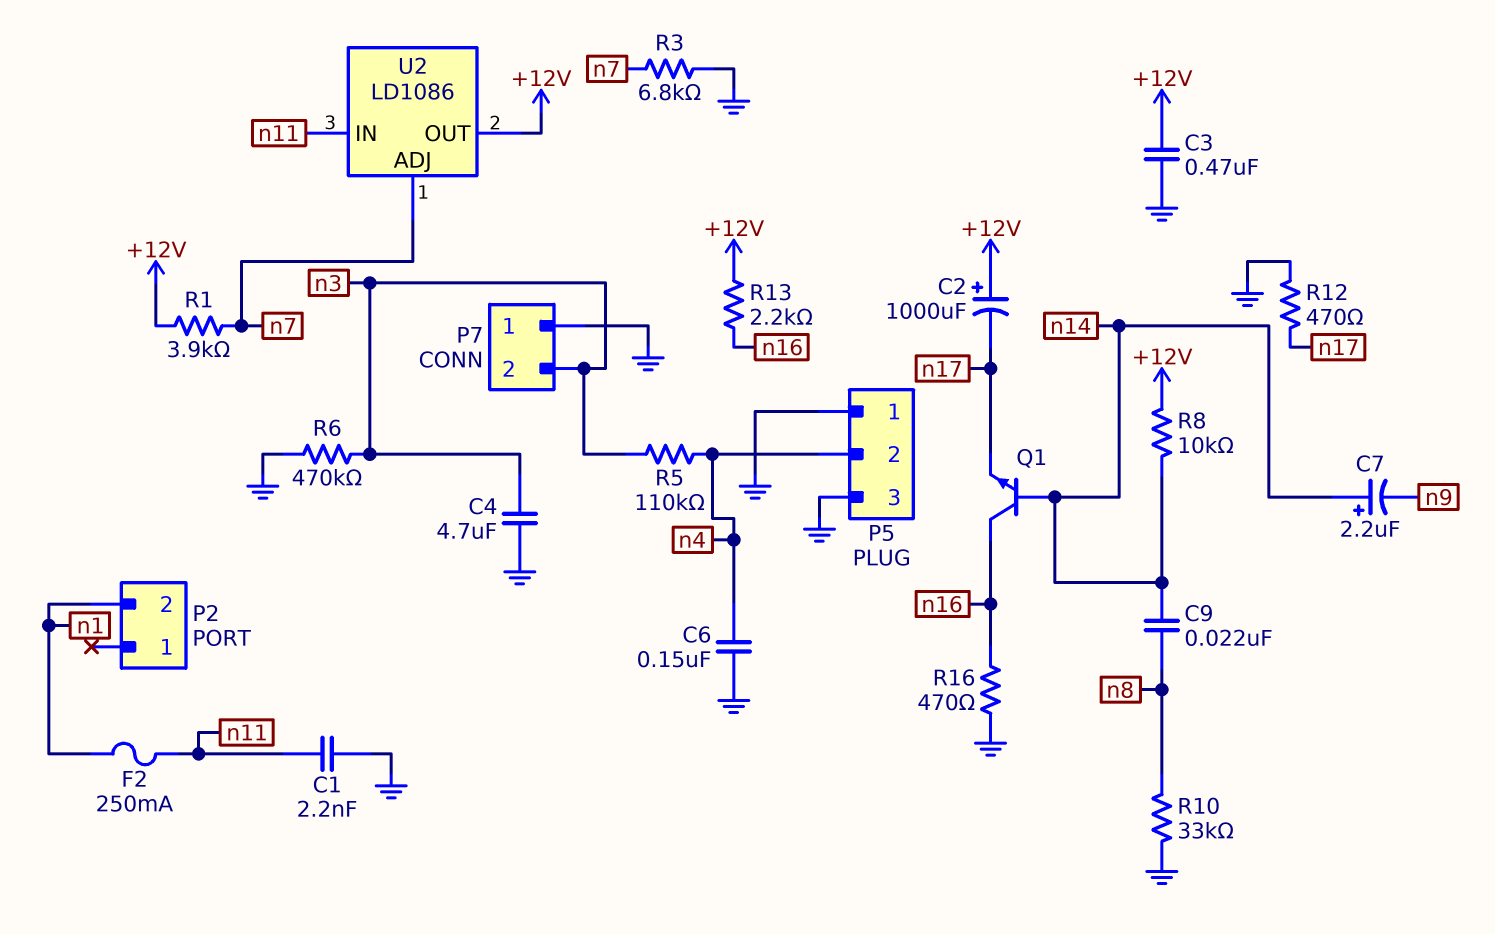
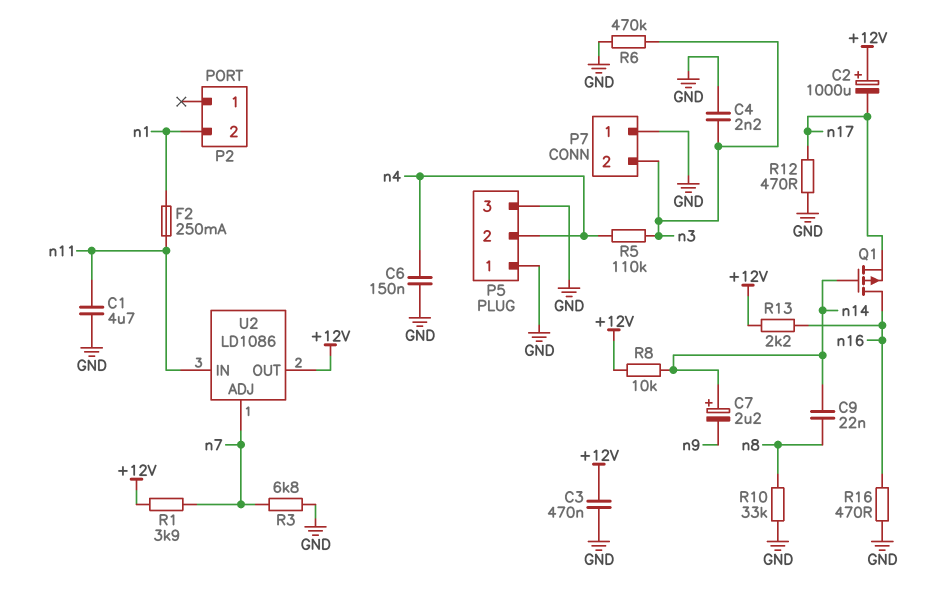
C1: 2.2nF (GND, n11) -> 4.7uF (GND, n11)
C4: 4.7uF (GND, n3) -> 2.2nF (GND, n3)
Q1: NPN (B n14, C n16, E n17) -> PMOS (G n14, D n16, S n17)

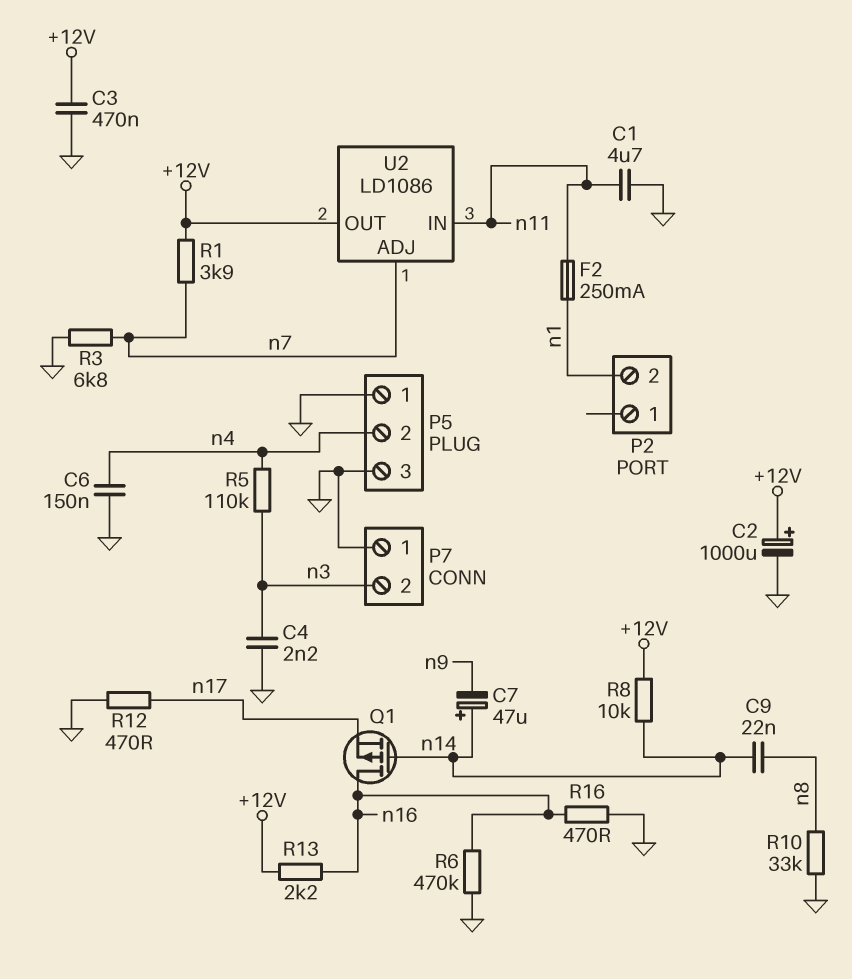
C2: 1000uF (plus +12V, minus n17) -> 1000uF (plus +12V, minus GND)
C7: 2.2uF (plus n14, minus n9) -> 47uF (plus n14, minus n9)
R6: 470k (GND, n3) -> 470k (GND, n16)

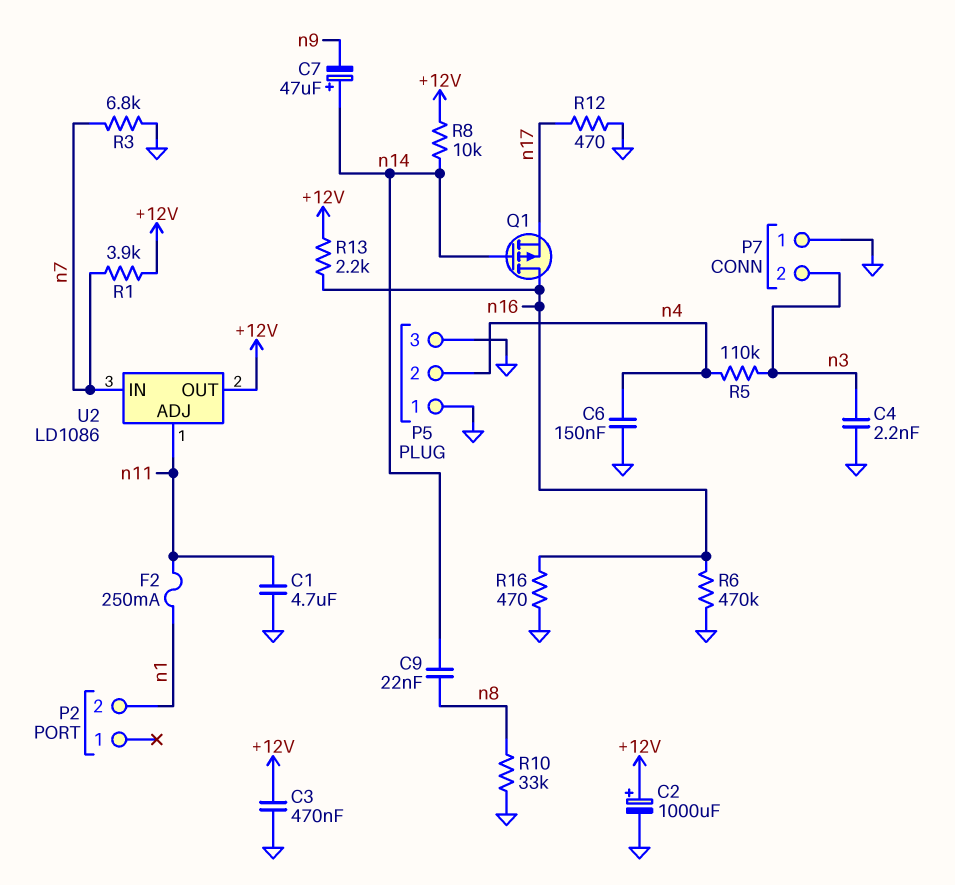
U2 pin ADJ: n7 -> n11
U2 pin IN: n11 -> n7

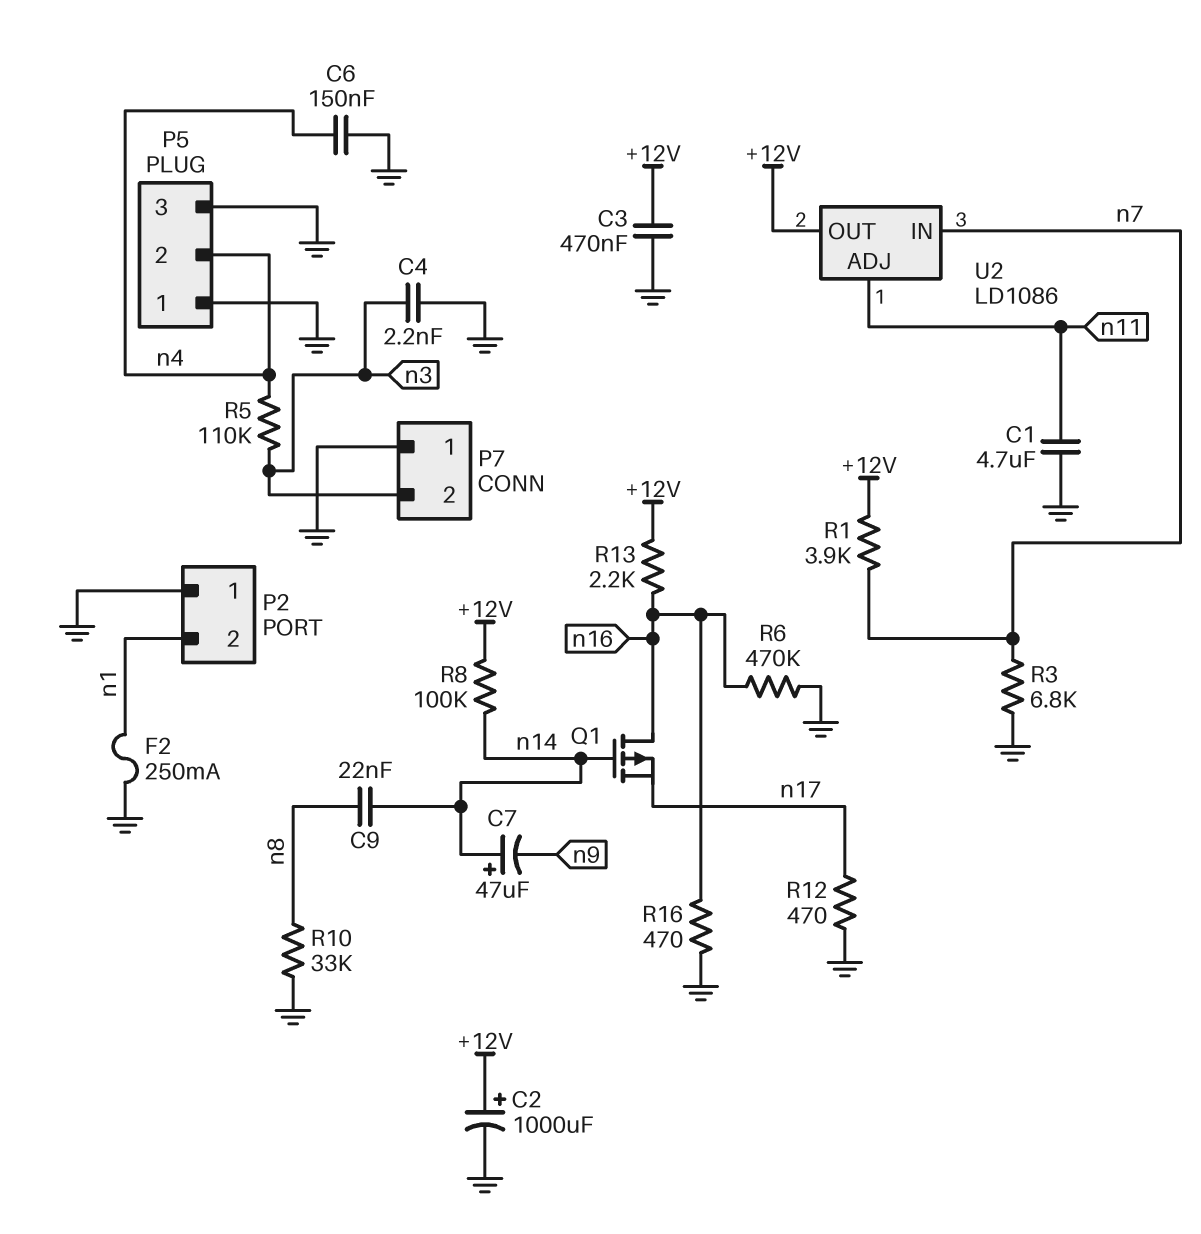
F2: 250mA (n1, n11) -> 250mA (GND, n1)
P2 pin 1: none -> GND
R8: 10k (+12V, n14) -> 100k (+12V, n14)

